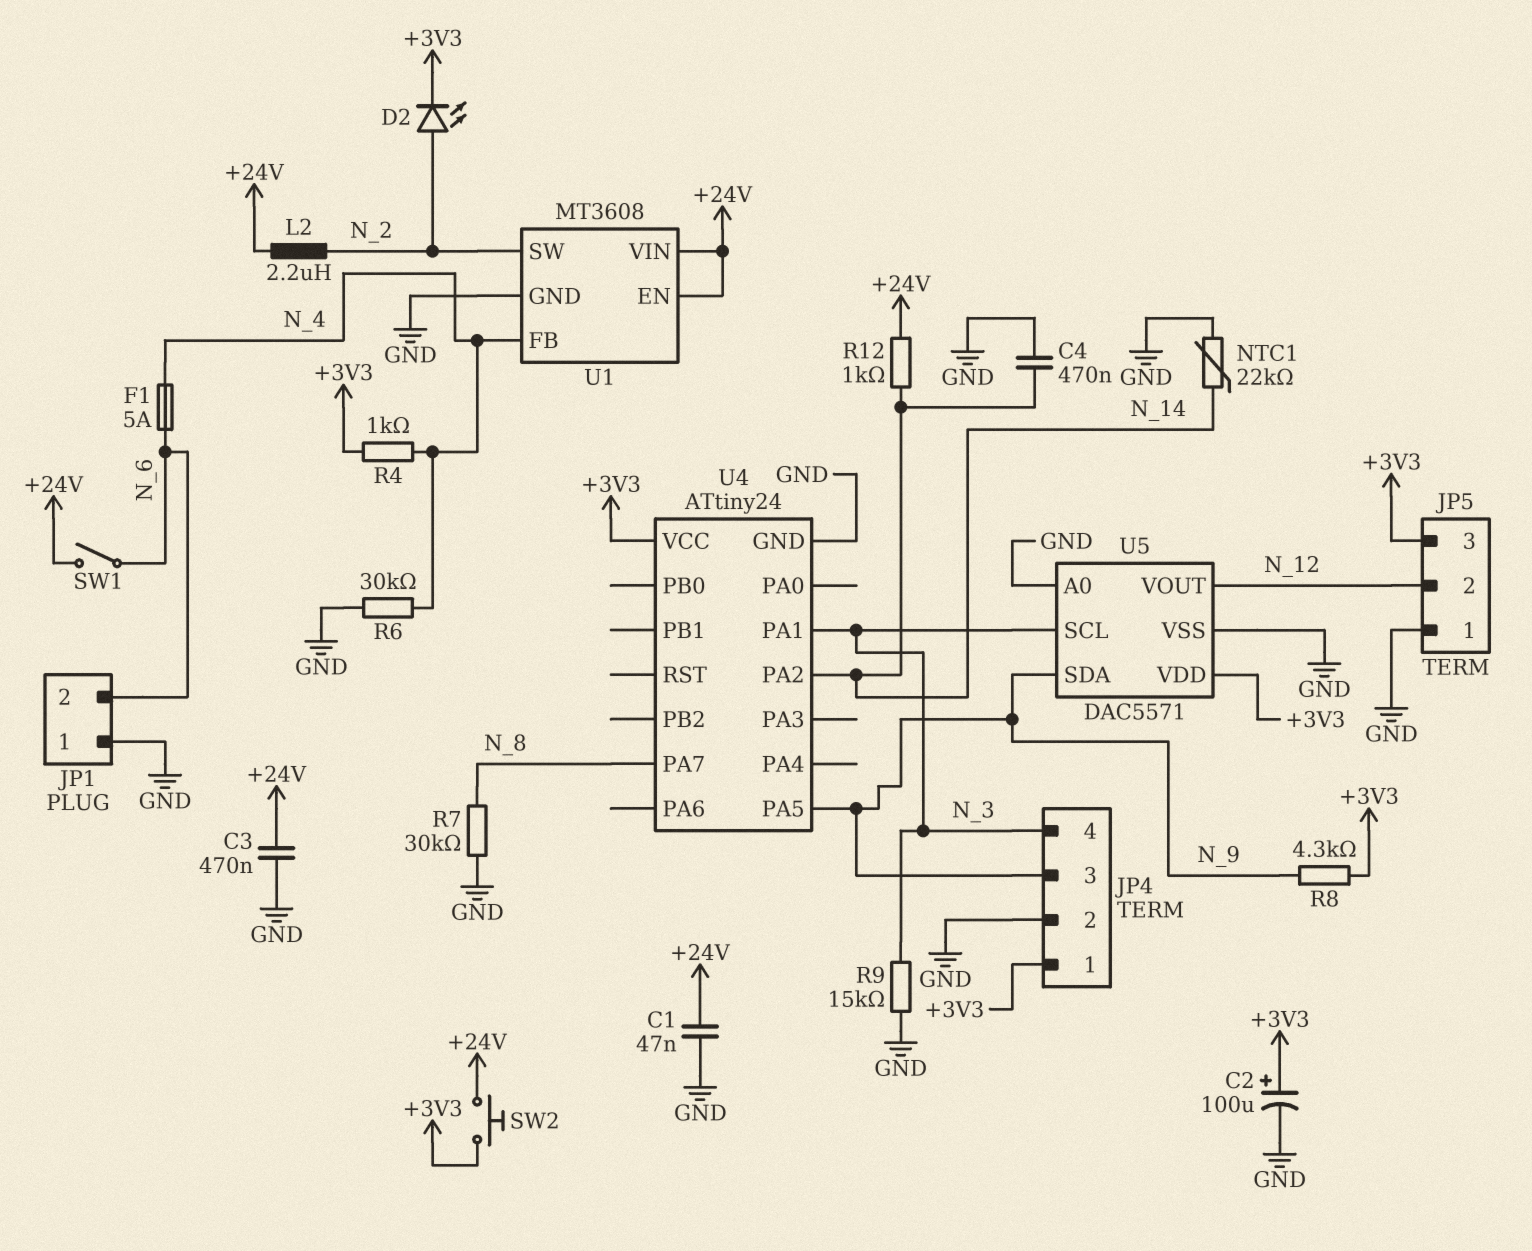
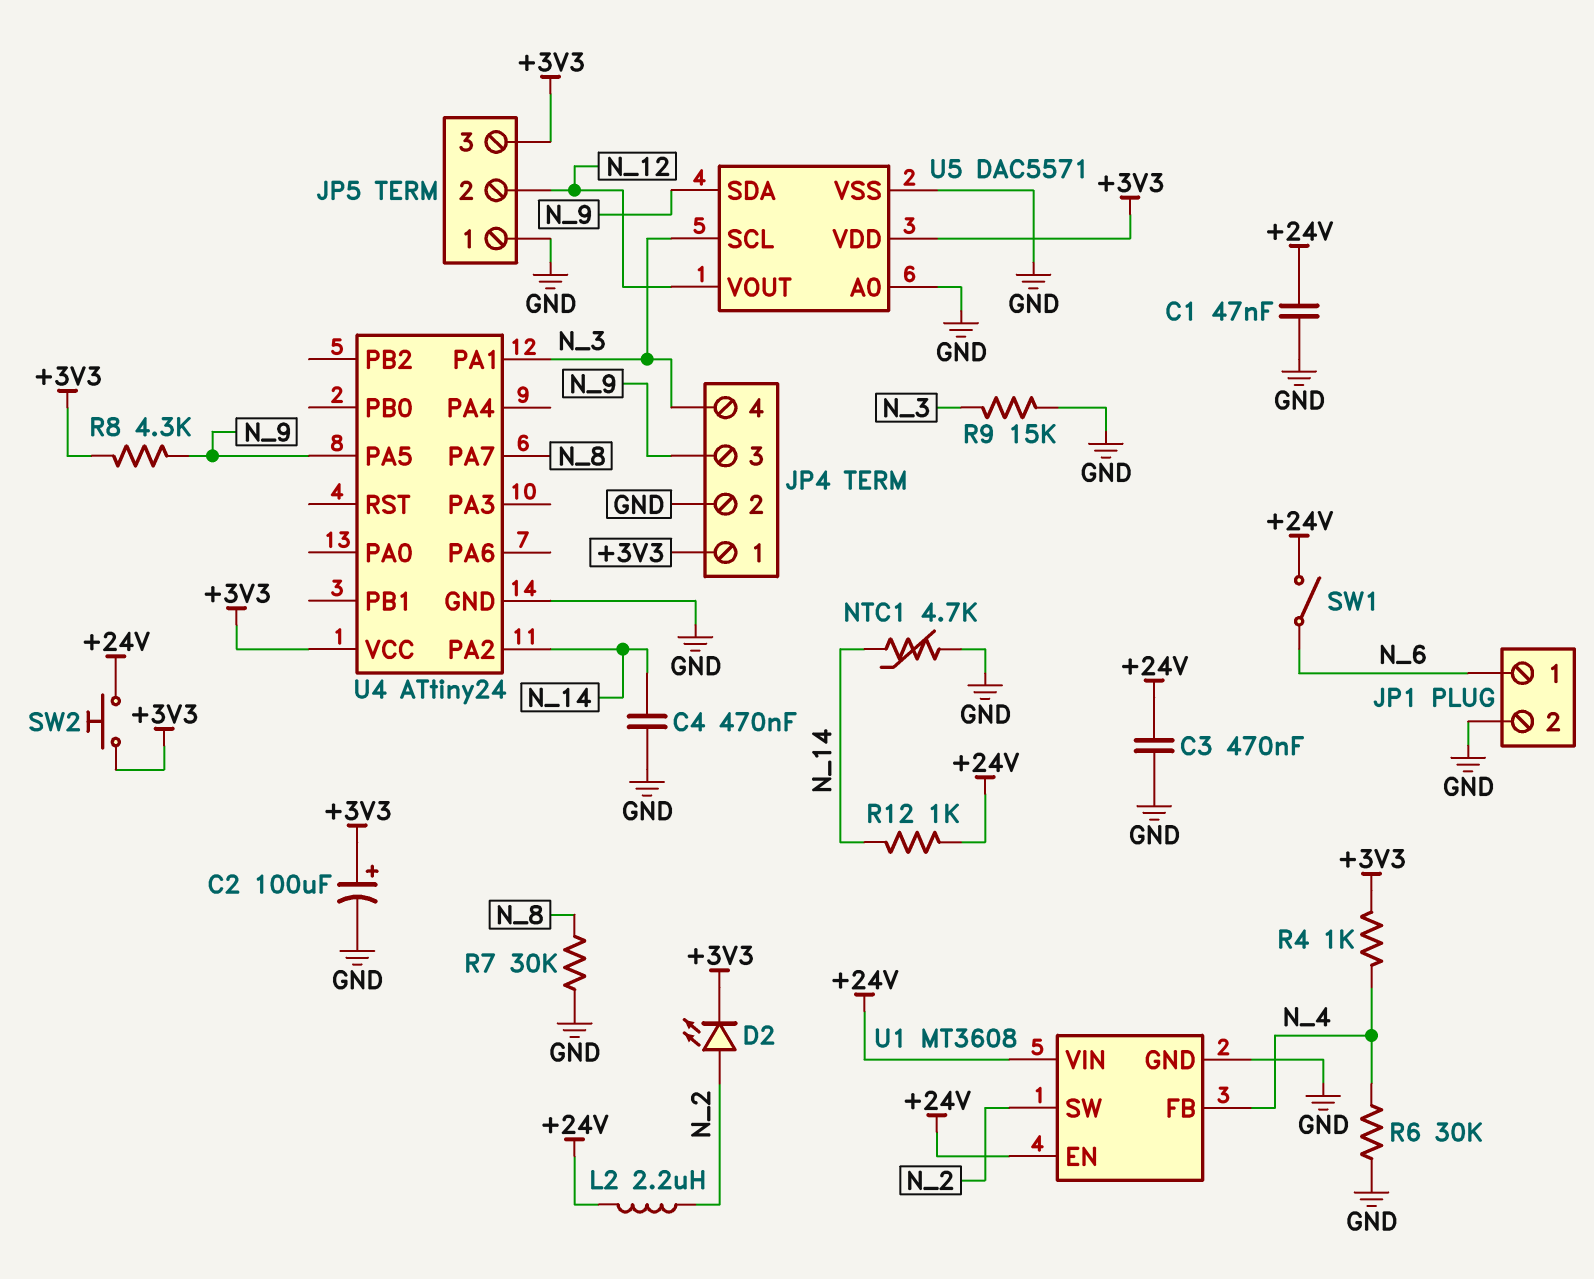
F1: 5A (N_4, N_6) -> none
JP1 pin 1: GND -> N_6
JP1 pin 2: N_6 -> GND
NTC1: 22k (GND, N_14) -> 4.7k (GND, N_14)

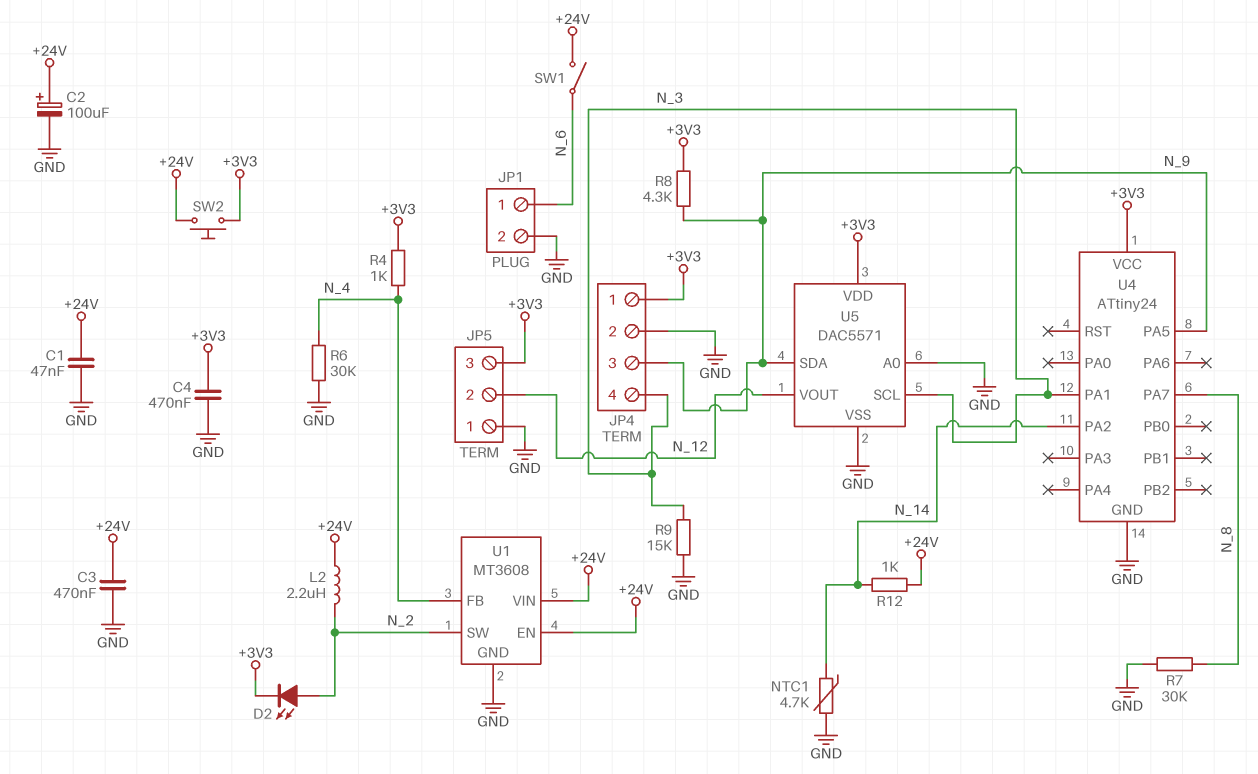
C2: 100uF (plus +3V3, minus GND) -> 100uF (plus +24V, minus GND)
C4: 470nF (GND, N_14) -> 470nF (+3V3, GND)

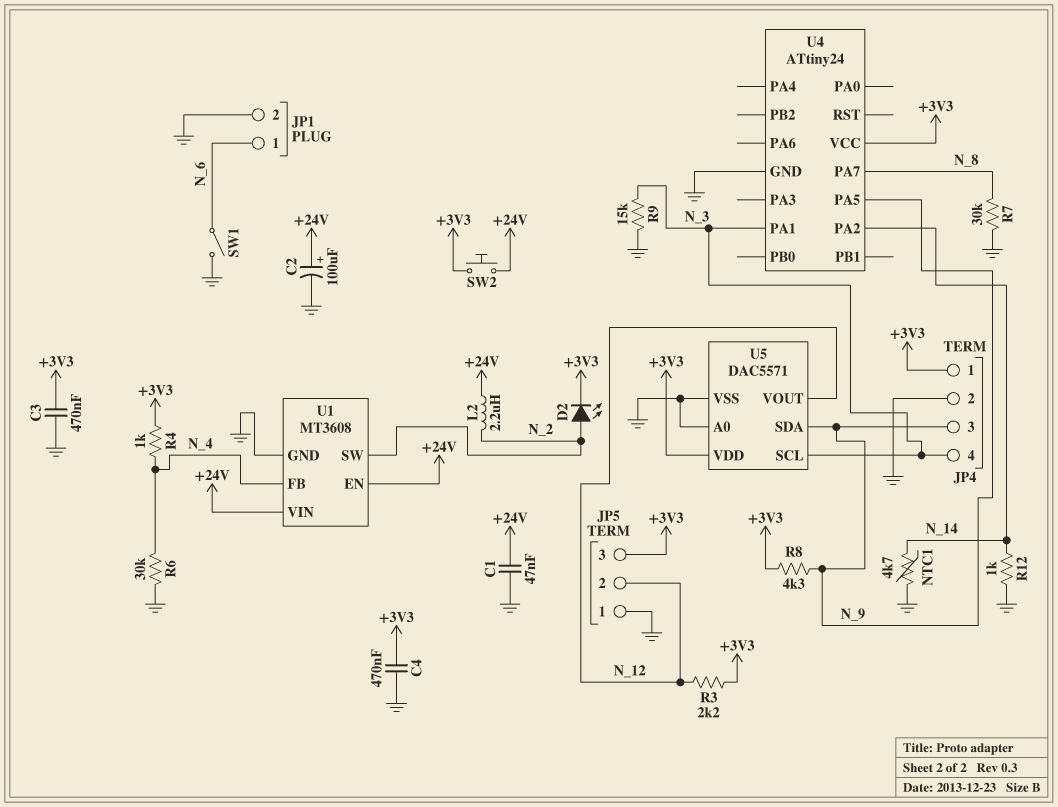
C3: 470nF (+24V, GND) -> 470nF (+3V3, GND)
R3: none -> 2.2k (+3V3, N_12)
R12: 1k (+24V, N_14) -> 1k (GND, N_14)
SW1: switch (+24V, N_6) -> switch (GND, N_6)

